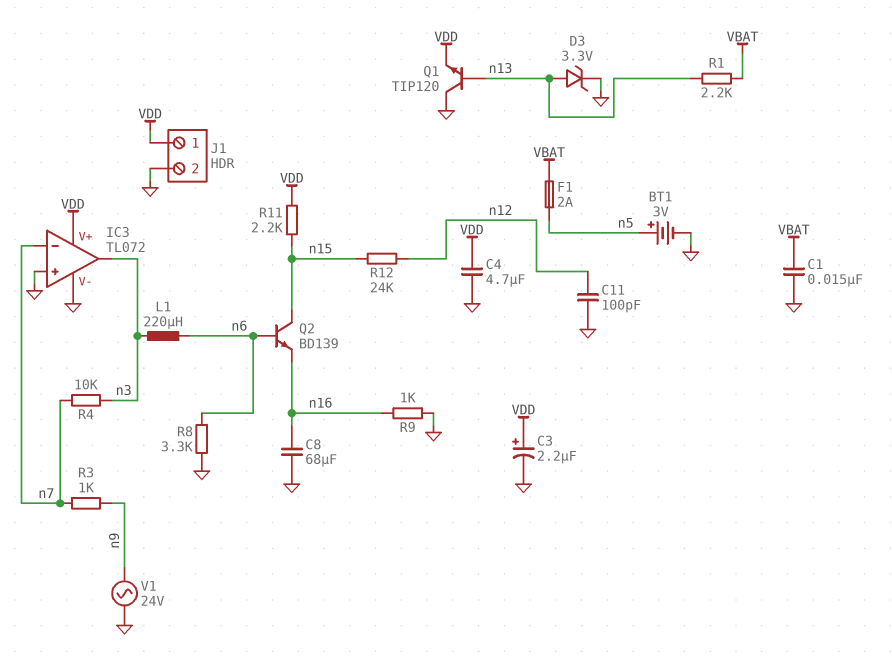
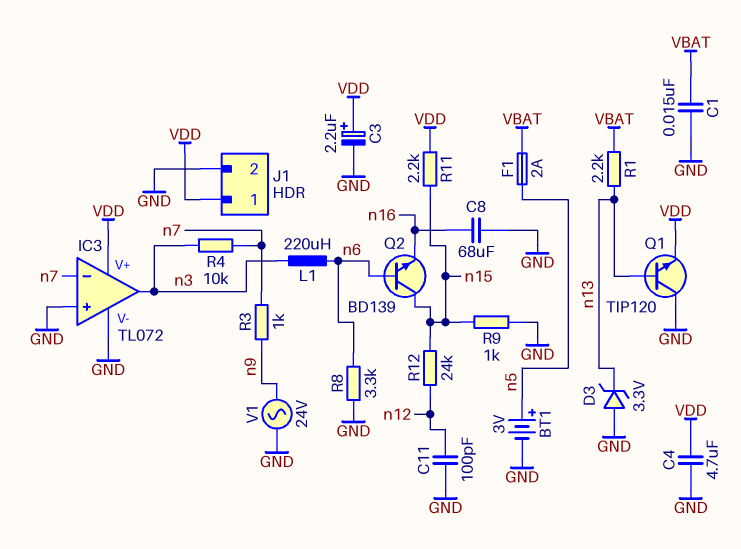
D3: zener 3.3V (A n13, K GND) -> zener 3.3V (A GND, K n13)
R9: 1k (GND, n16) -> 1k (GND, n15)

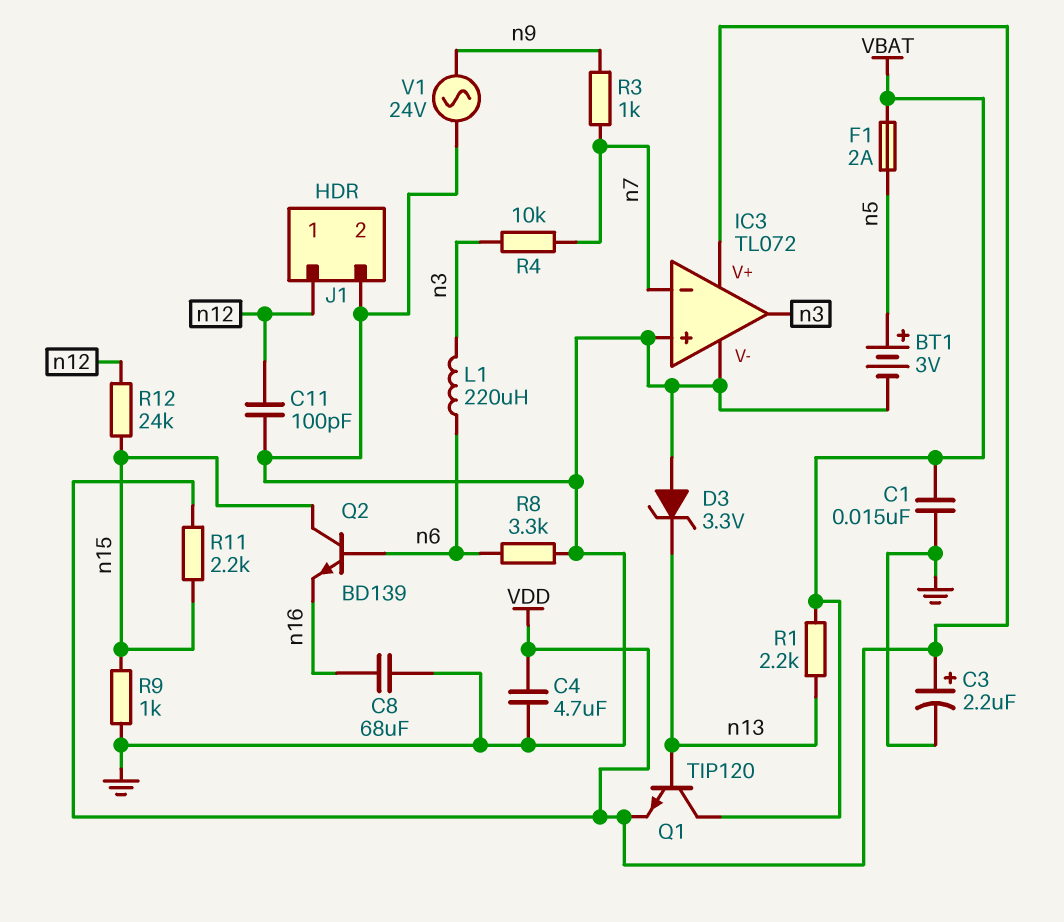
J1 pin 1: VDD -> n12
Q1: NPN TIP120 (B n13, C GND, E VDD) -> NPN TIP120 (B n13, C VBAT, E VDD)

